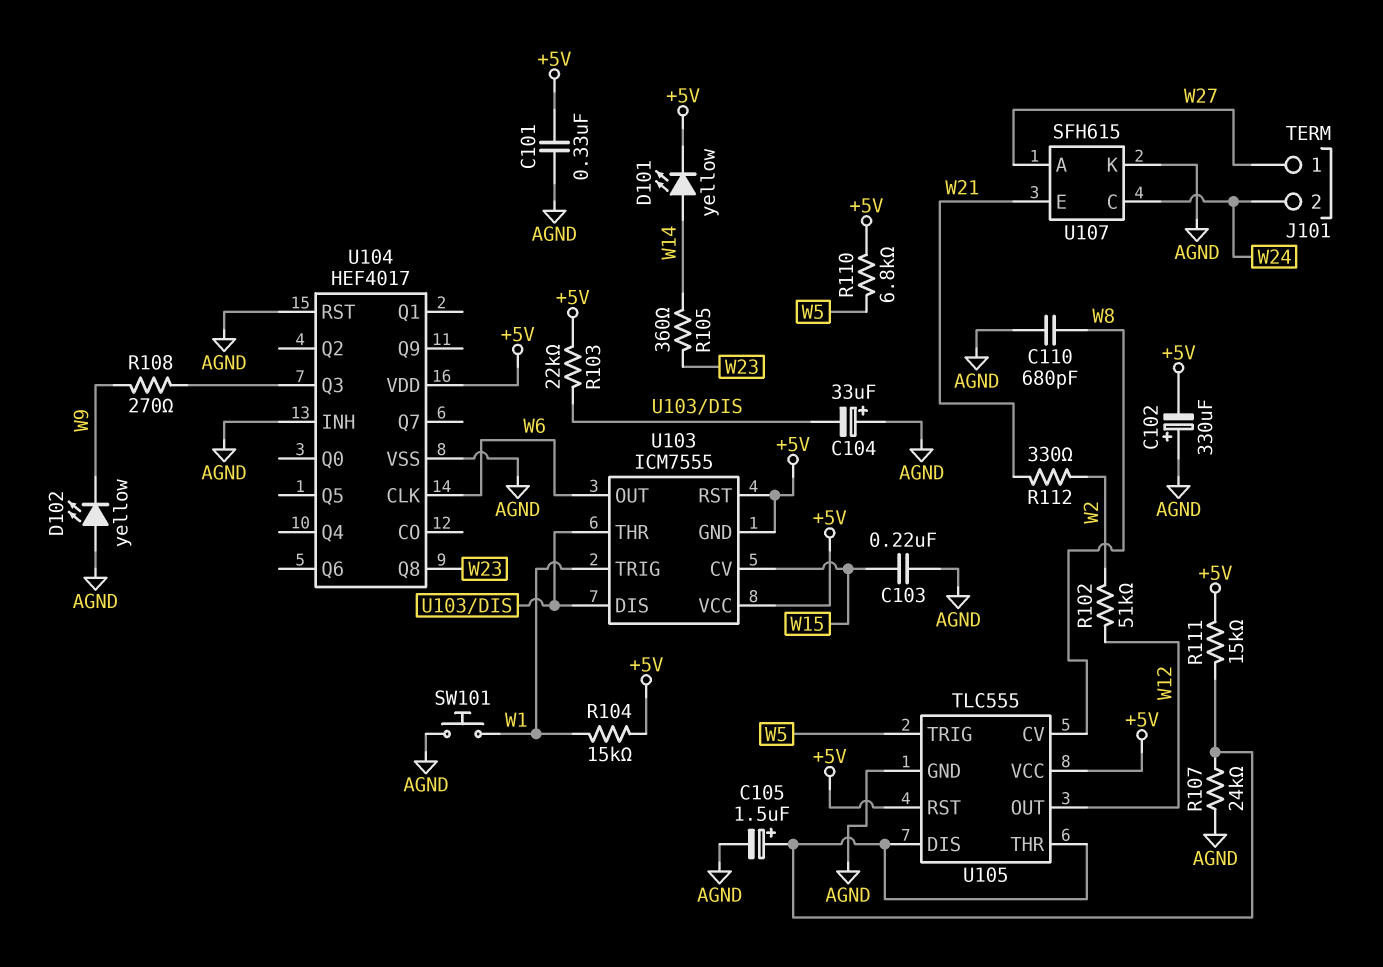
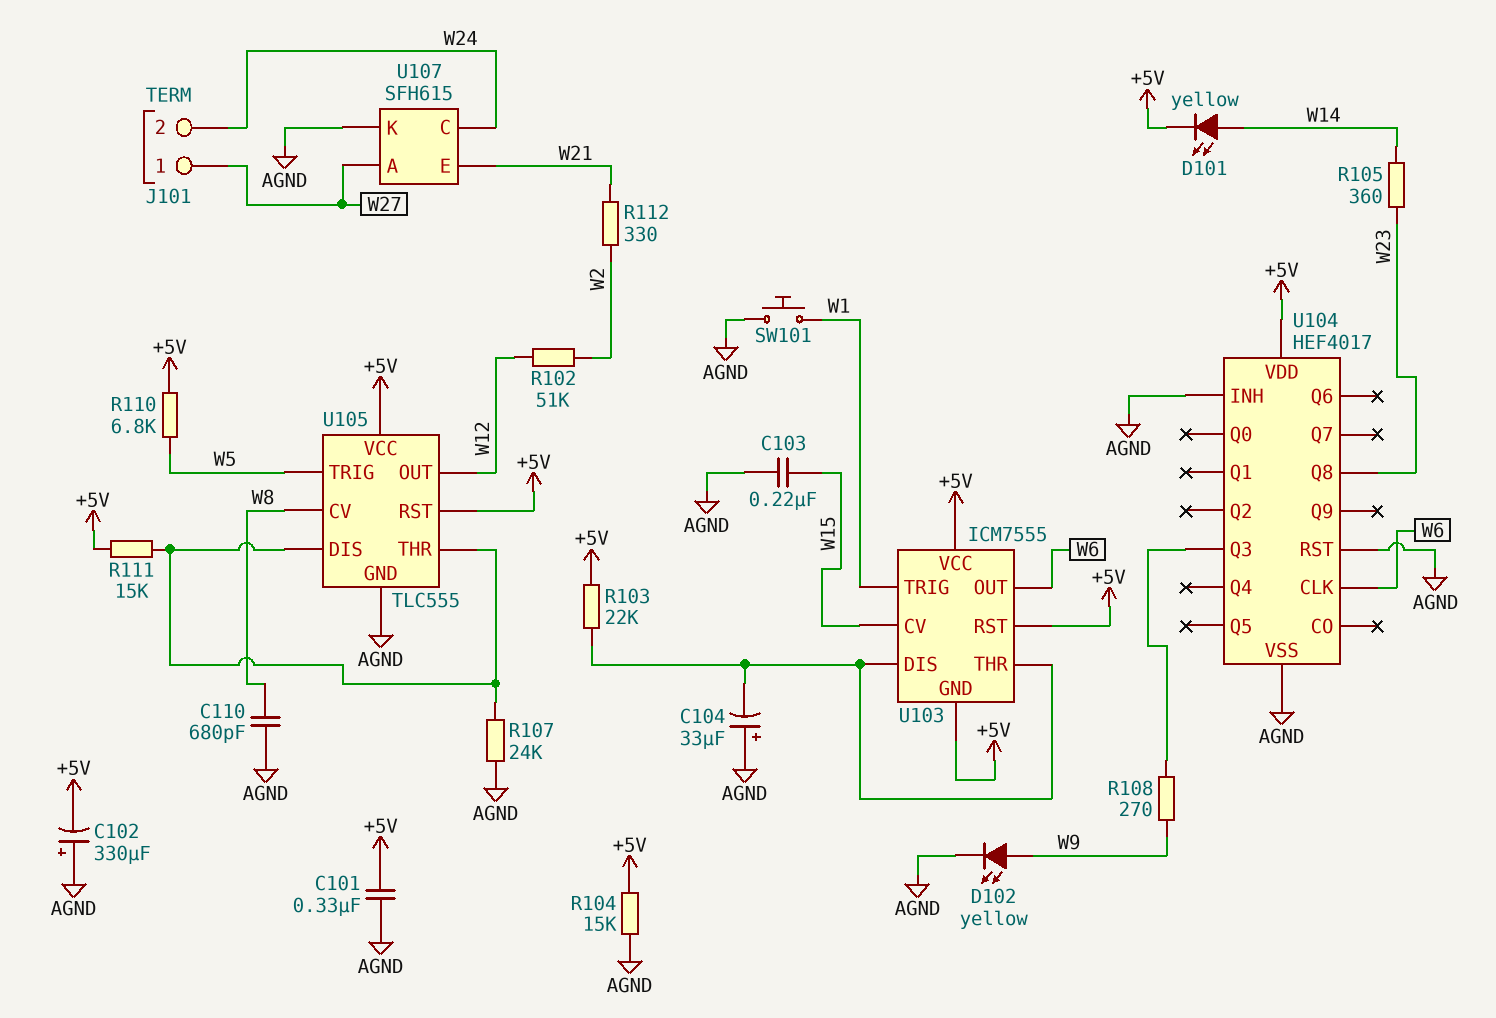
C105: 1.5uF (plus U105/DIS, minus AGND) -> none
D102: LED yellow (A AGND, K W9) -> LED yellow (A W9, K AGND)
R104: 15k (+5V, W1) -> 15k (+5V, AGND)

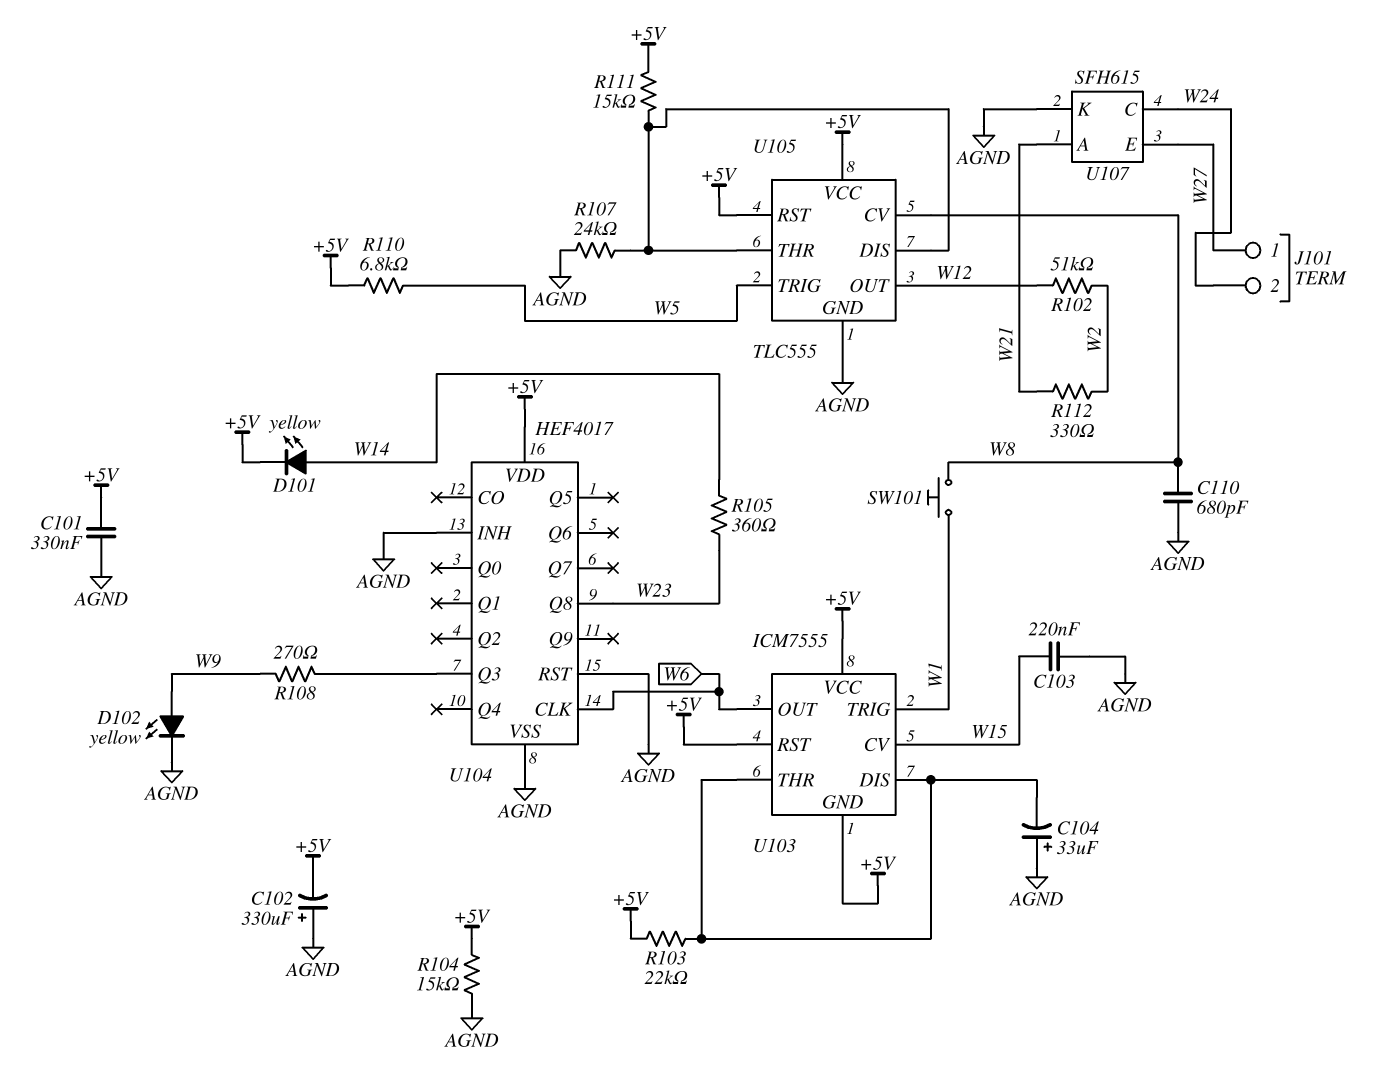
SW101: button (AGND, W1) -> button (W1, W8)
U107 pin A: W27 -> W21
U107 pin E: W21 -> W27

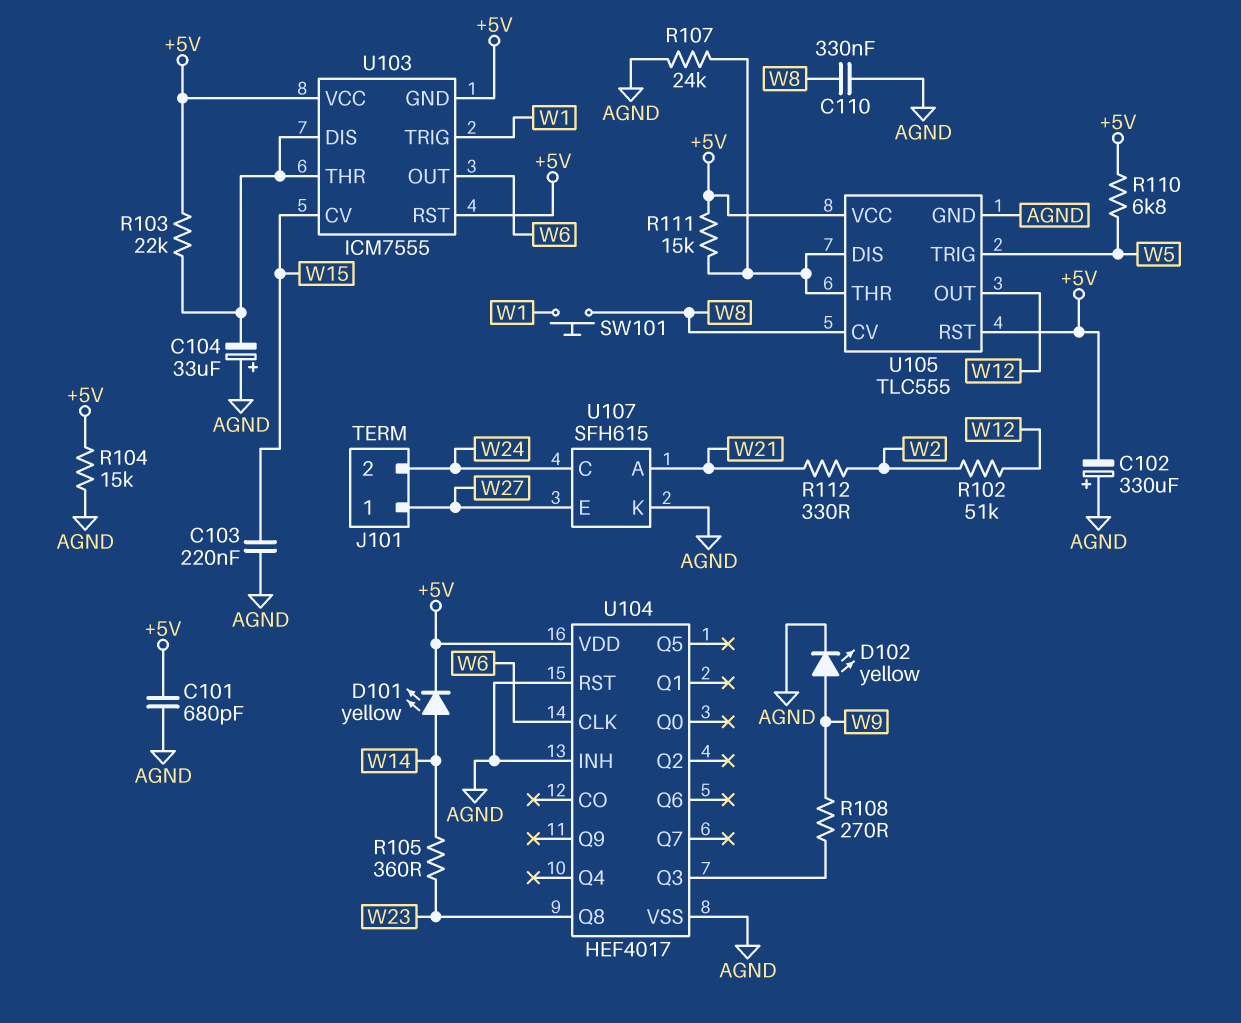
C101: 330nF (+5V, AGND) -> 680pF (+5V, AGND)
C110: 680pF (AGND, W8) -> 330nF (AGND, W8)

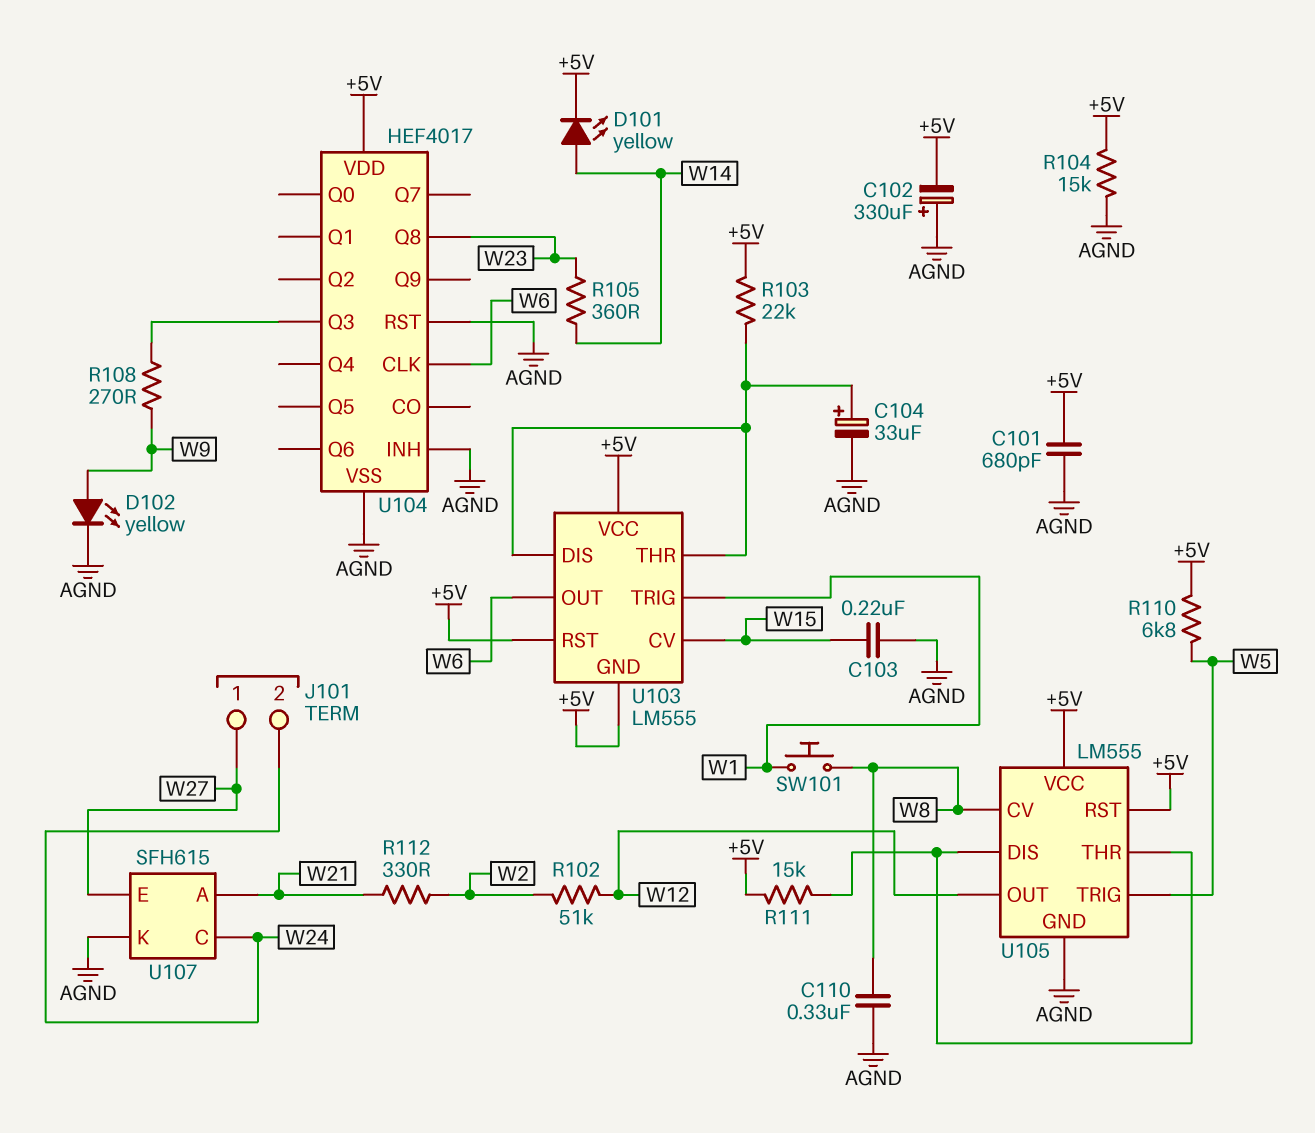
C104: 33uF (plus AGND, minus U103/DIS) -> 33uF (plus U103/DIS, minus AGND)
R107: 24k (AGND, U105/DIS) -> none
U103: ICM7555 -> LM555
U105: TLC555 -> LM555

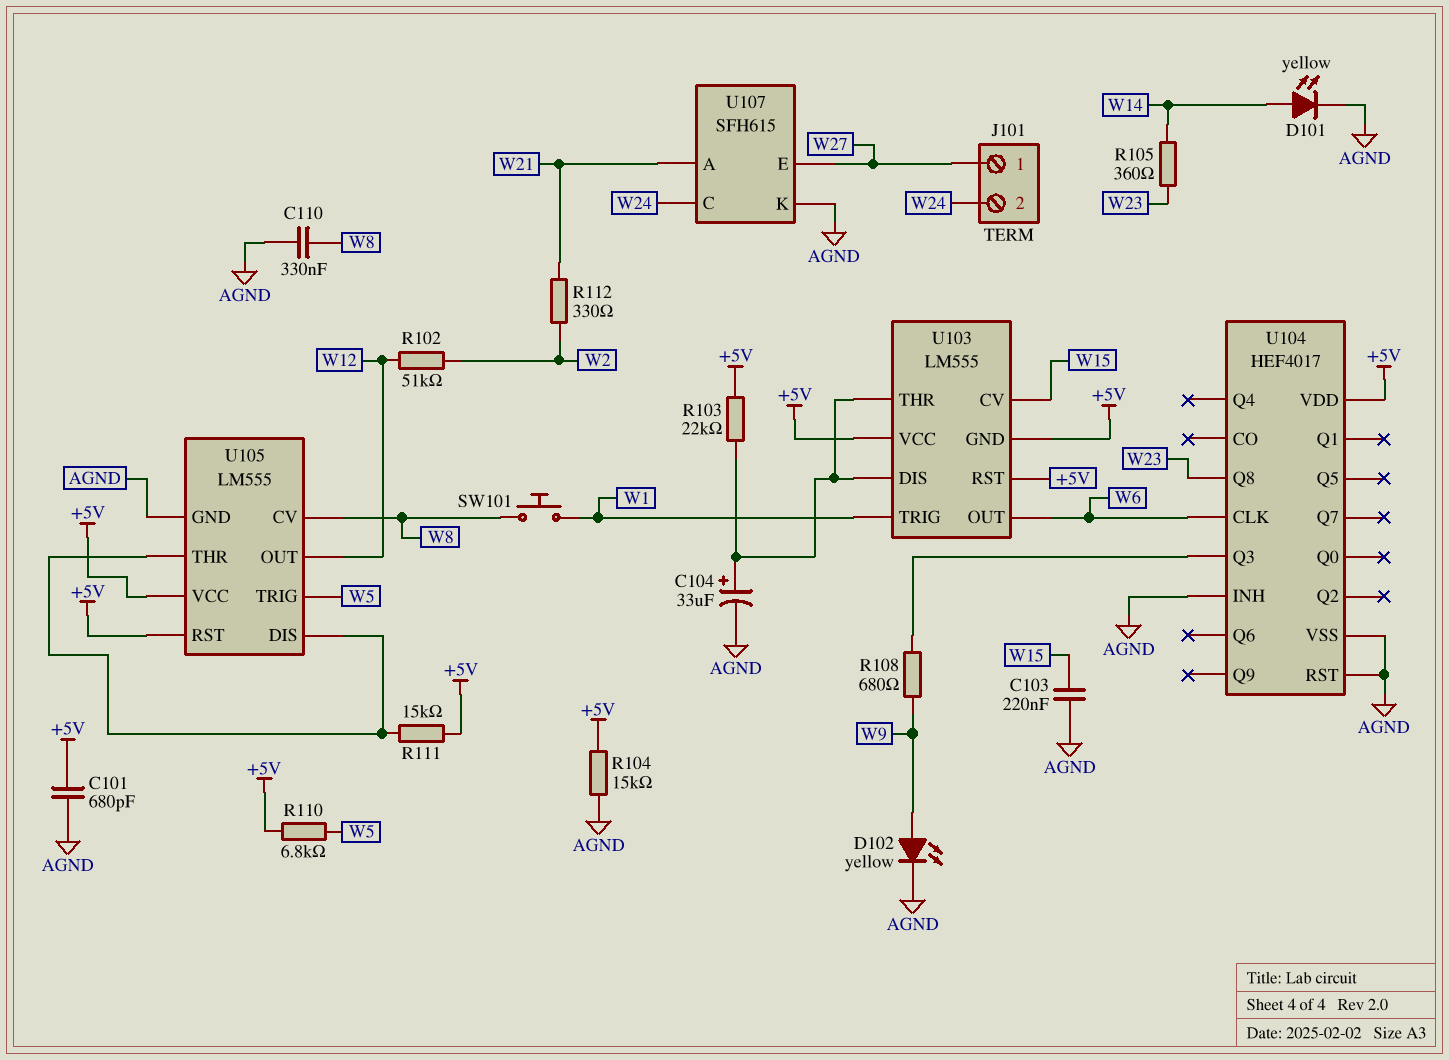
C102: 330uF (plus AGND, minus +5V) -> none
D101: LED yellow (A W14, K +5V) -> LED yellow (A W14, K AGND)
R108: 270 (U104/Q3, W9) -> 680 (U104/Q3, W9)

